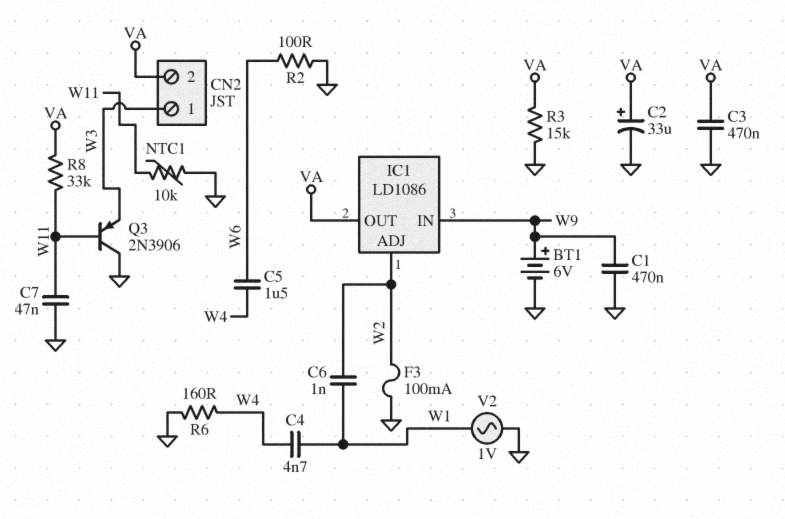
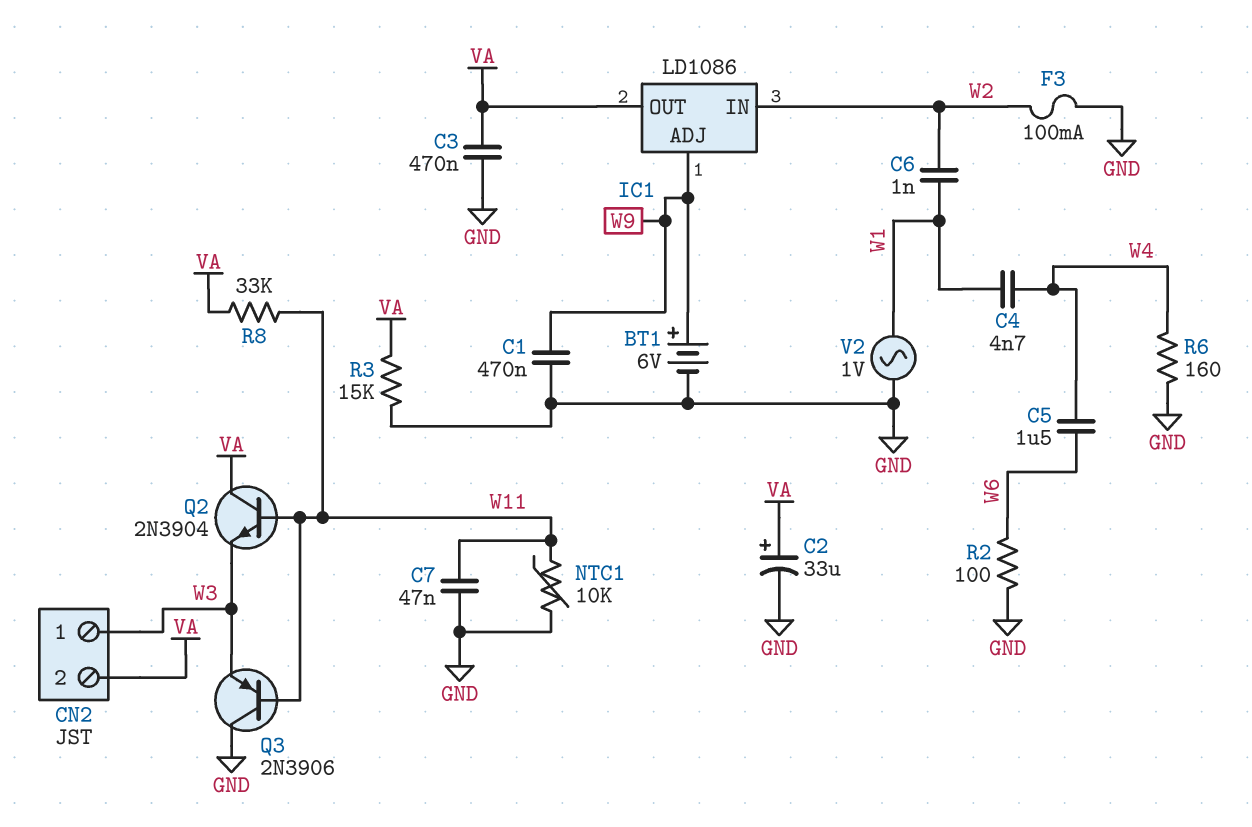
IC1 pin ADJ: W2 -> W9
IC1 pin IN: W9 -> W2
Q2: none -> NPN 2N3904 (B W11, C VA, E W3)

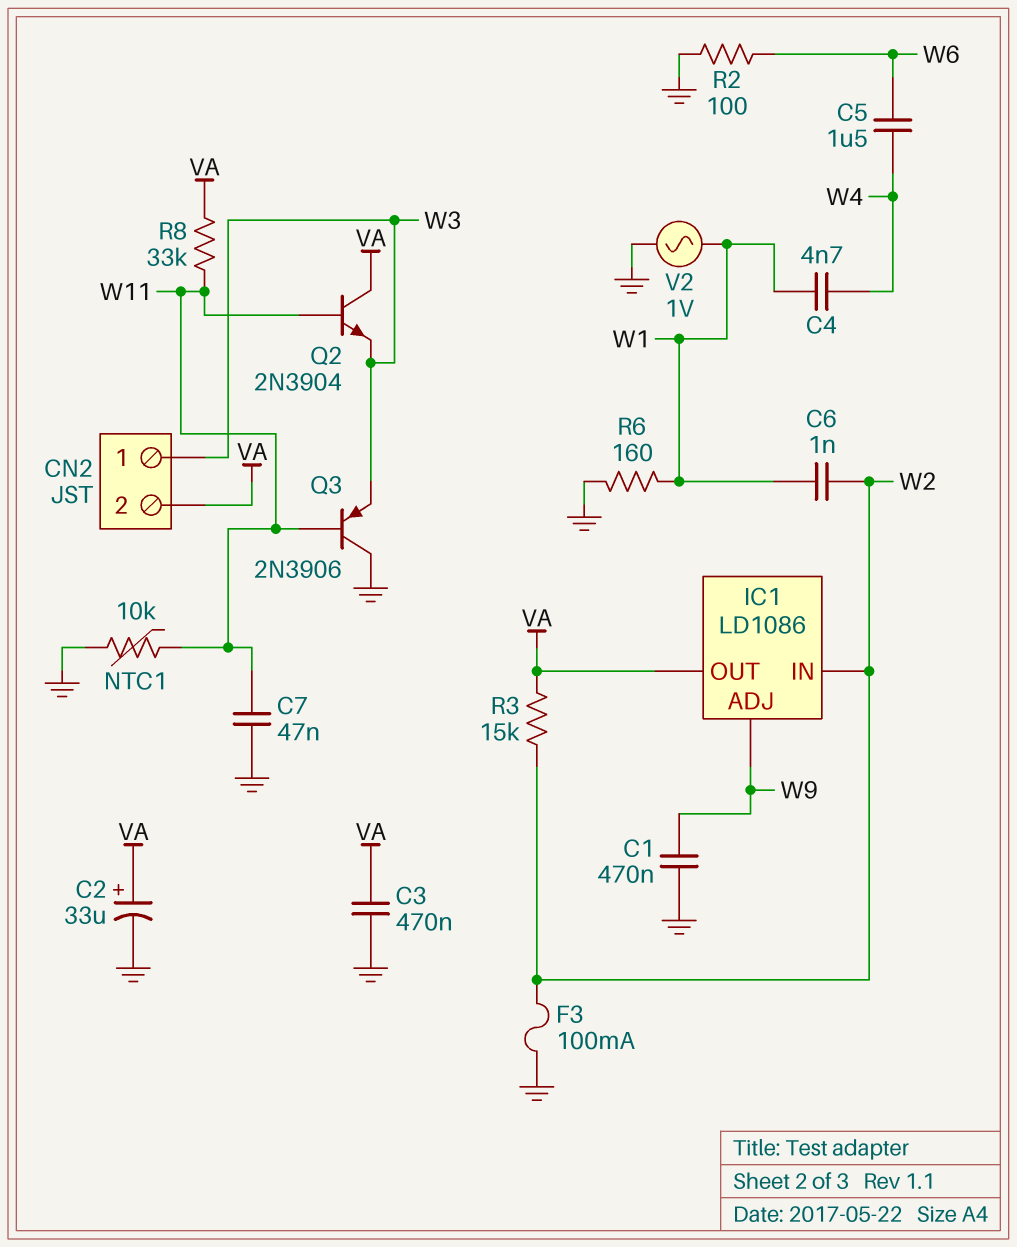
BT1: 6V (plus W9, minus GND) -> none
R3: 15k (GND, VA) -> 15k (VA, W2)
R6: 160 (GND, W4) -> 160 (GND, W1)

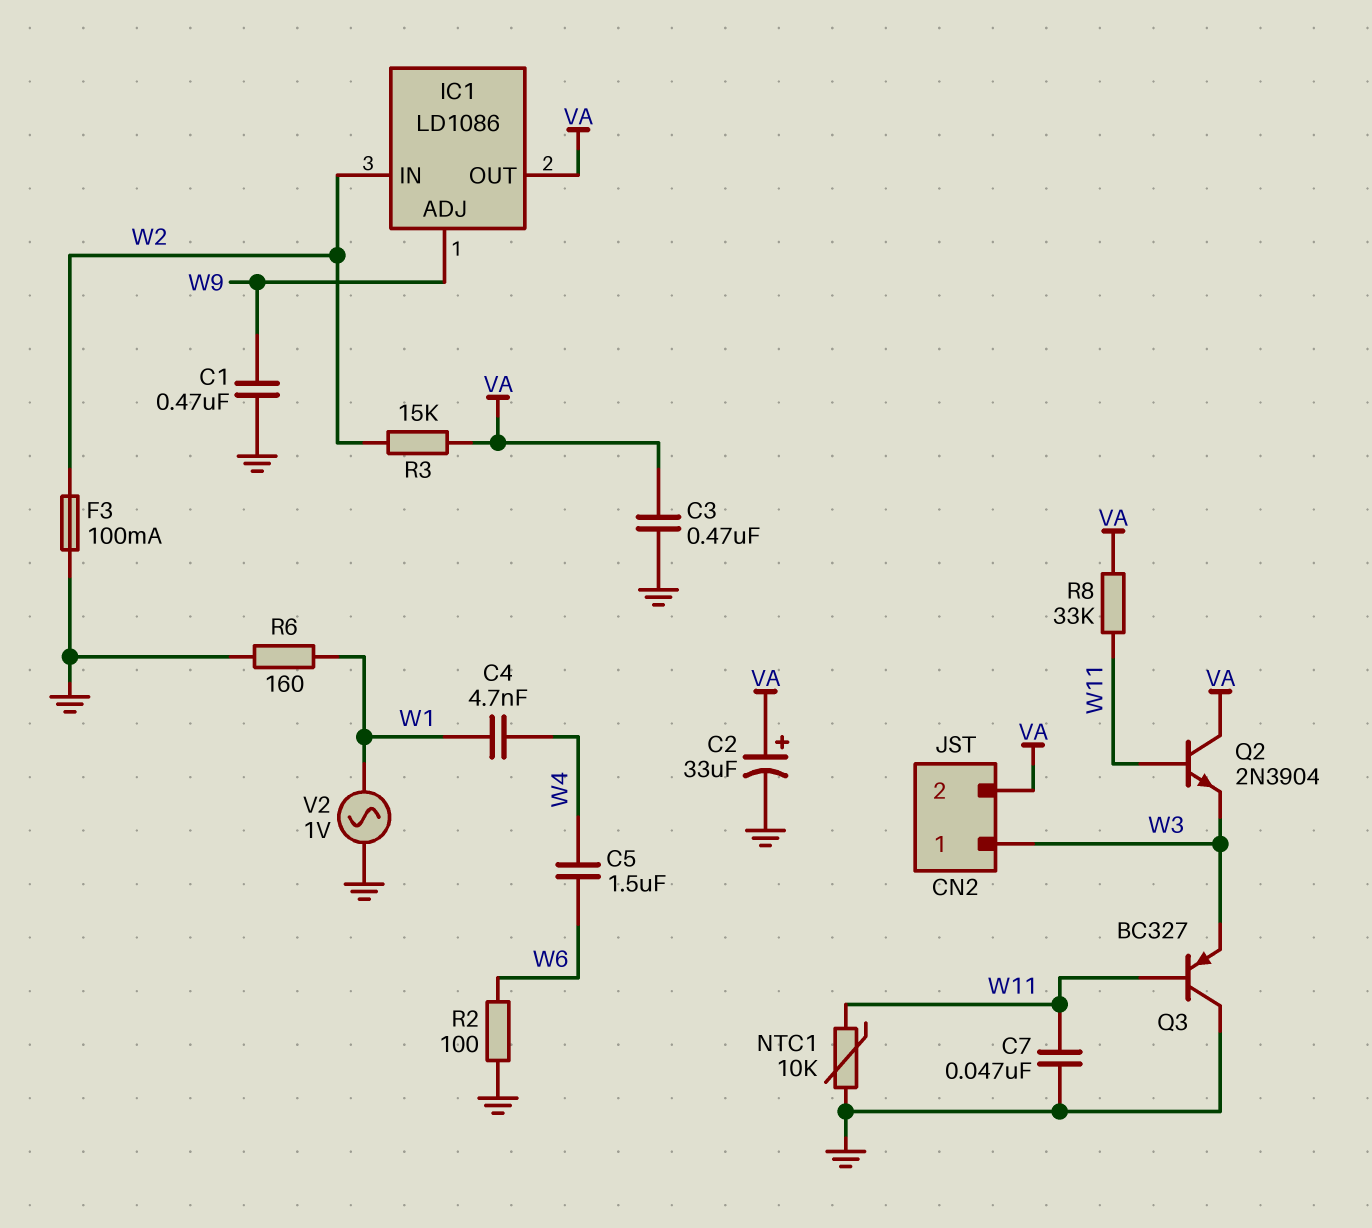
C6: 1nF (W1, W2) -> none
Q3: PNP 2N3906 (B W11, C GND, E W3) -> PNP BC327 (B W11, C GND, E W3)

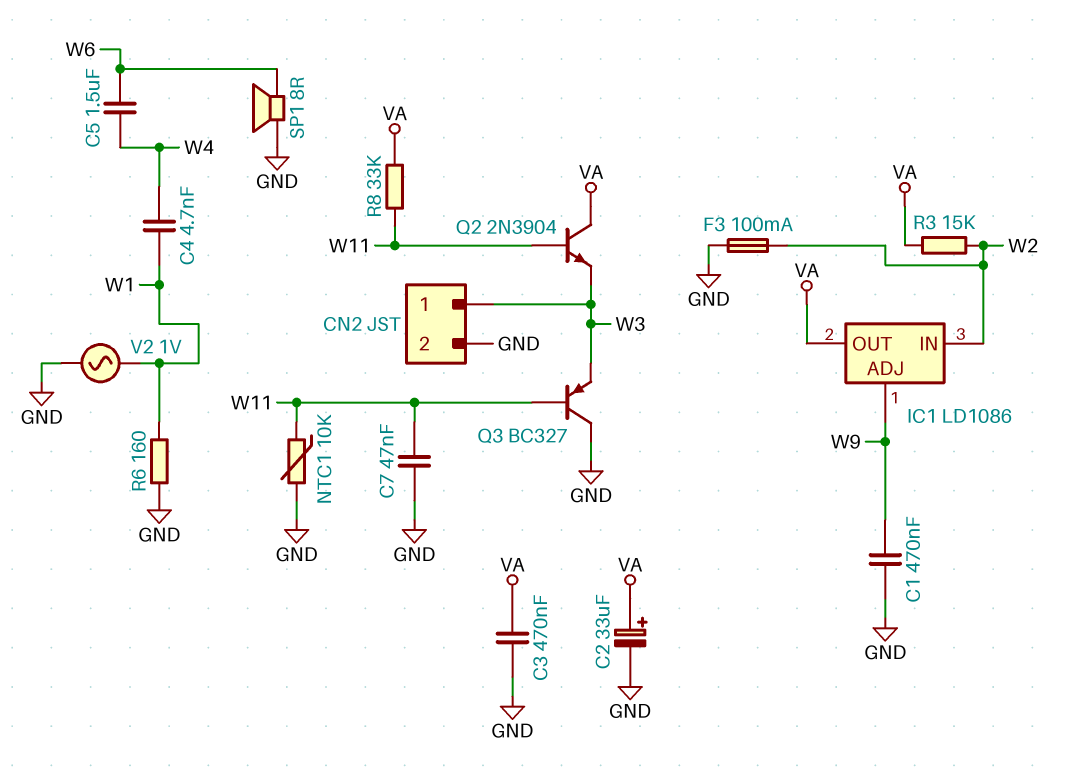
CN2 pin 2: VA -> GND
R2: 100 (GND, W6) -> none
SP1: none -> speaker 8R (GND, W6)

